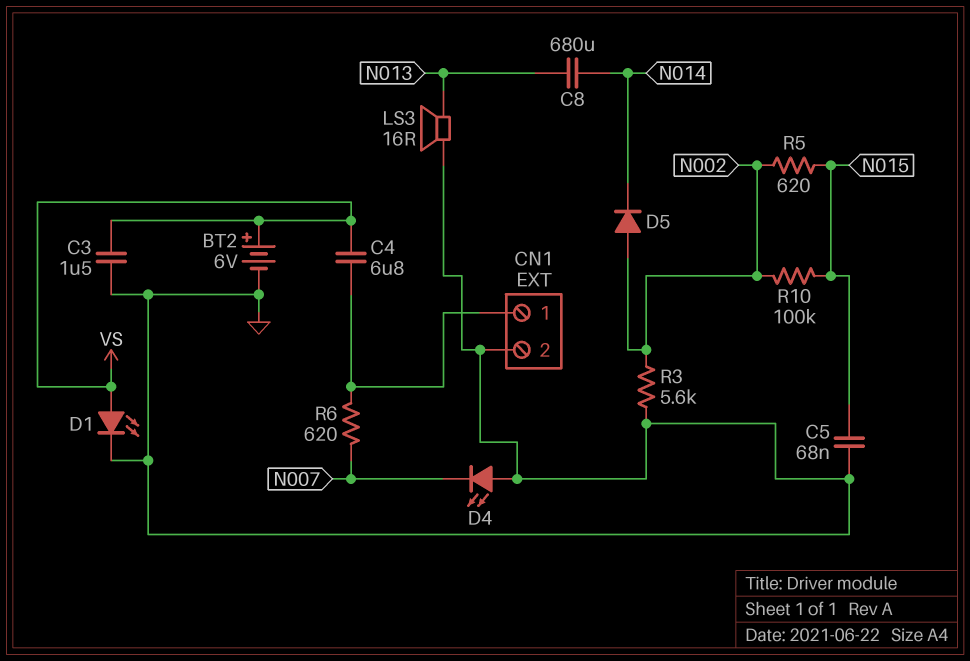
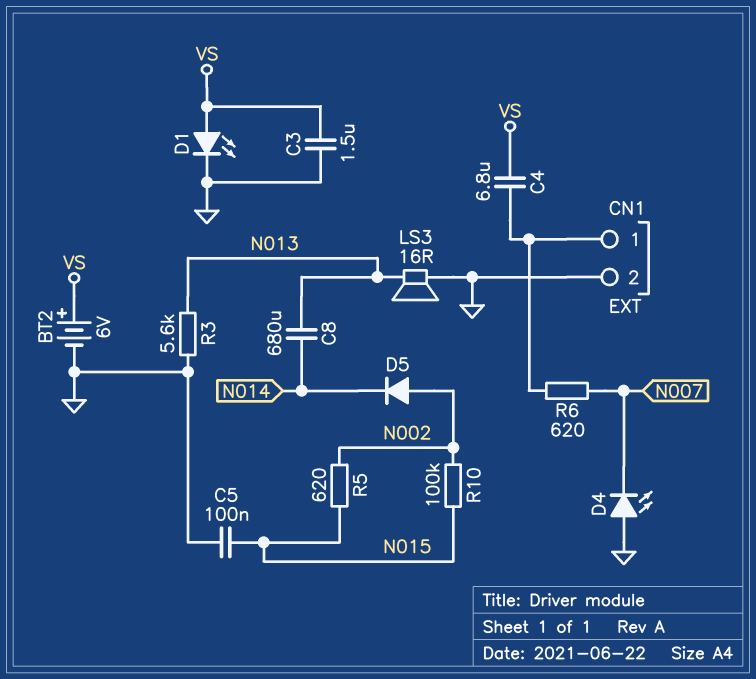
C5: 68nF (GND, N015) -> 100nF (GND, N015)
R3: 5.6k (GND, N002) -> 5.6k (GND, N013)

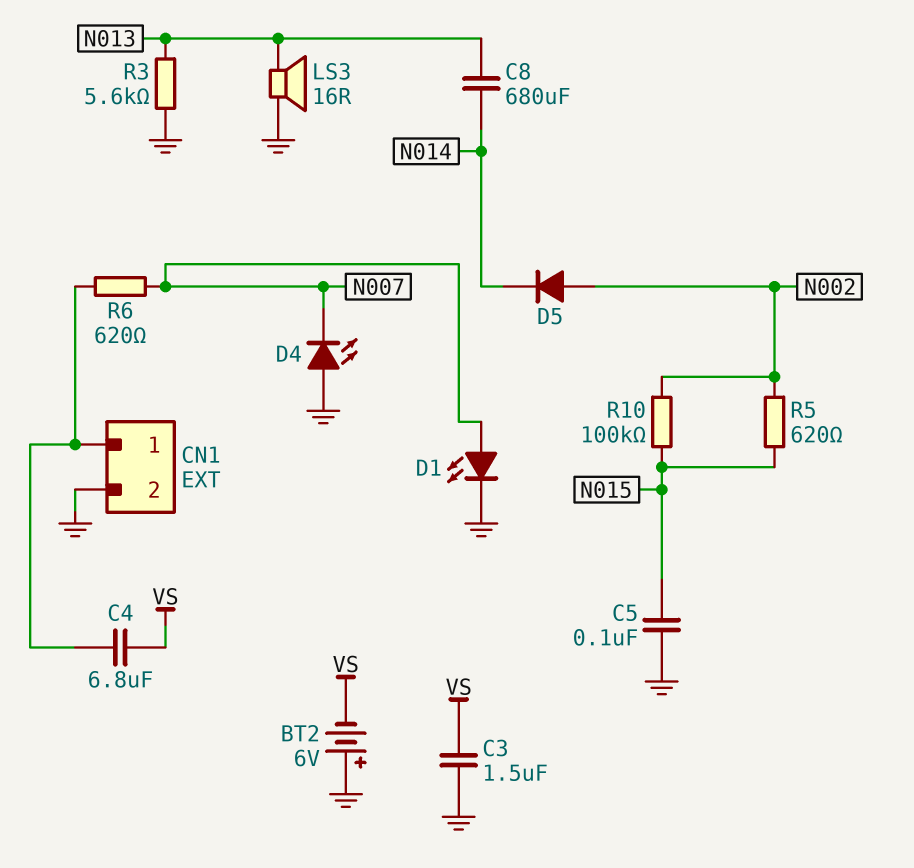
BT2: 6V (plus VS, minus GND) -> 6V (plus GND, minus VS)
D1: LED (A VS, K GND) -> LED (A N007, K GND)

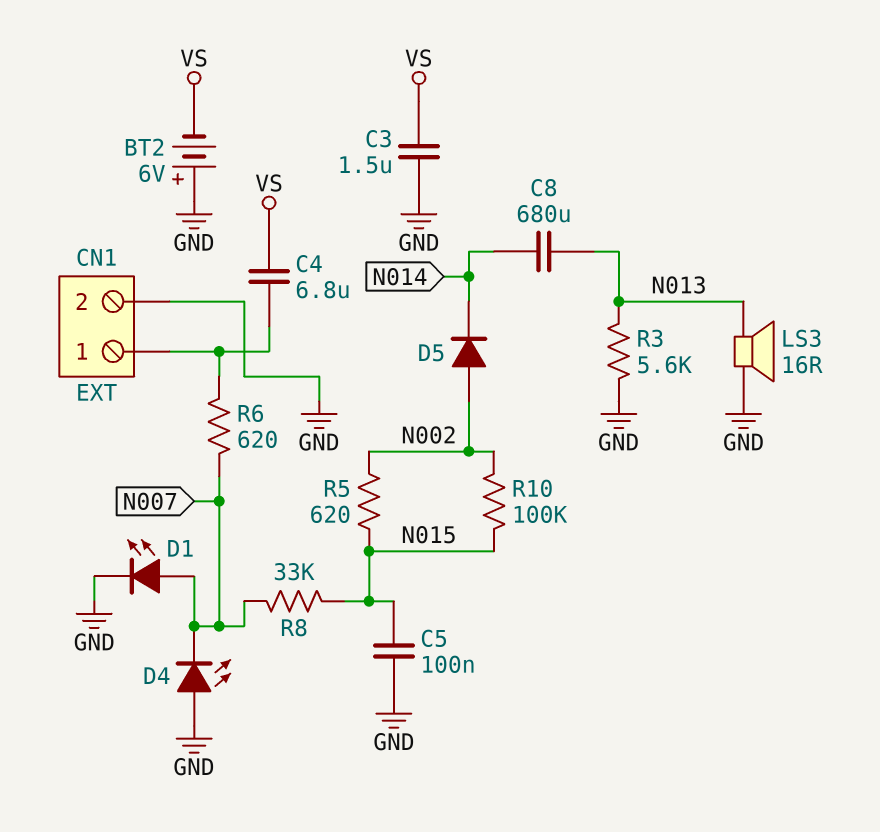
R8: none -> 33k (N007, N015)

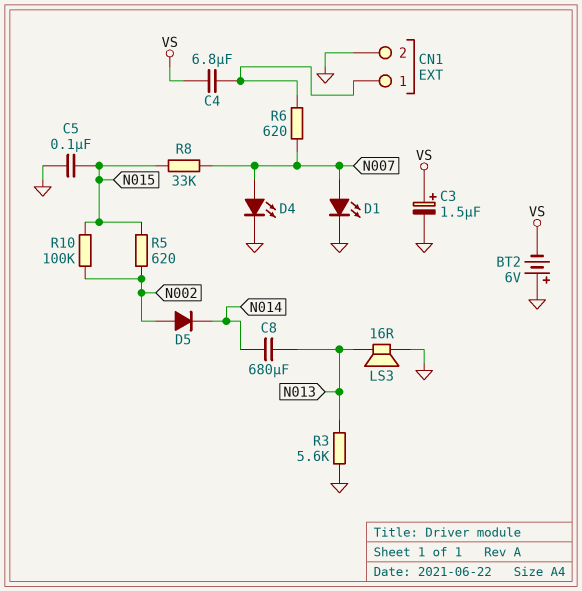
C3: 1.5uF (GND, VS) -> 1.5uF (plus VS, minus GND)
D4: LED (A GND, K N007) -> LED (A N007, K GND)

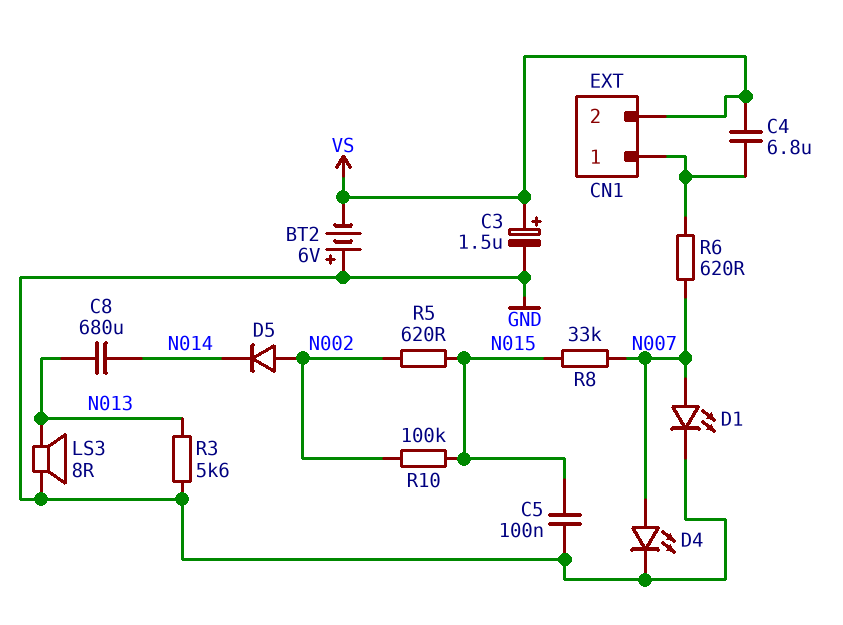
CN1 pin 2: GND -> VS
LS3: speaker 16R (GND, N013) -> speaker 8R (GND, N013)

